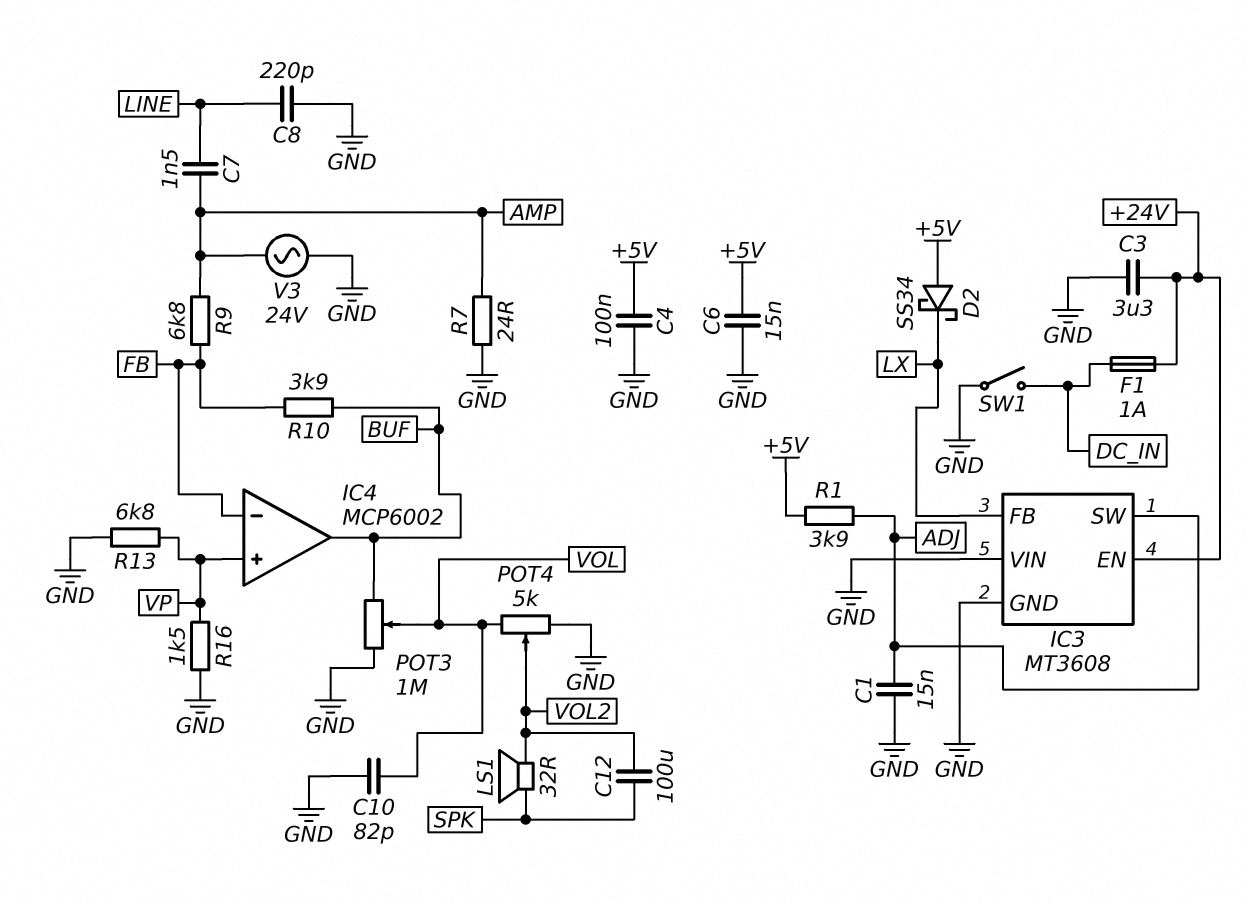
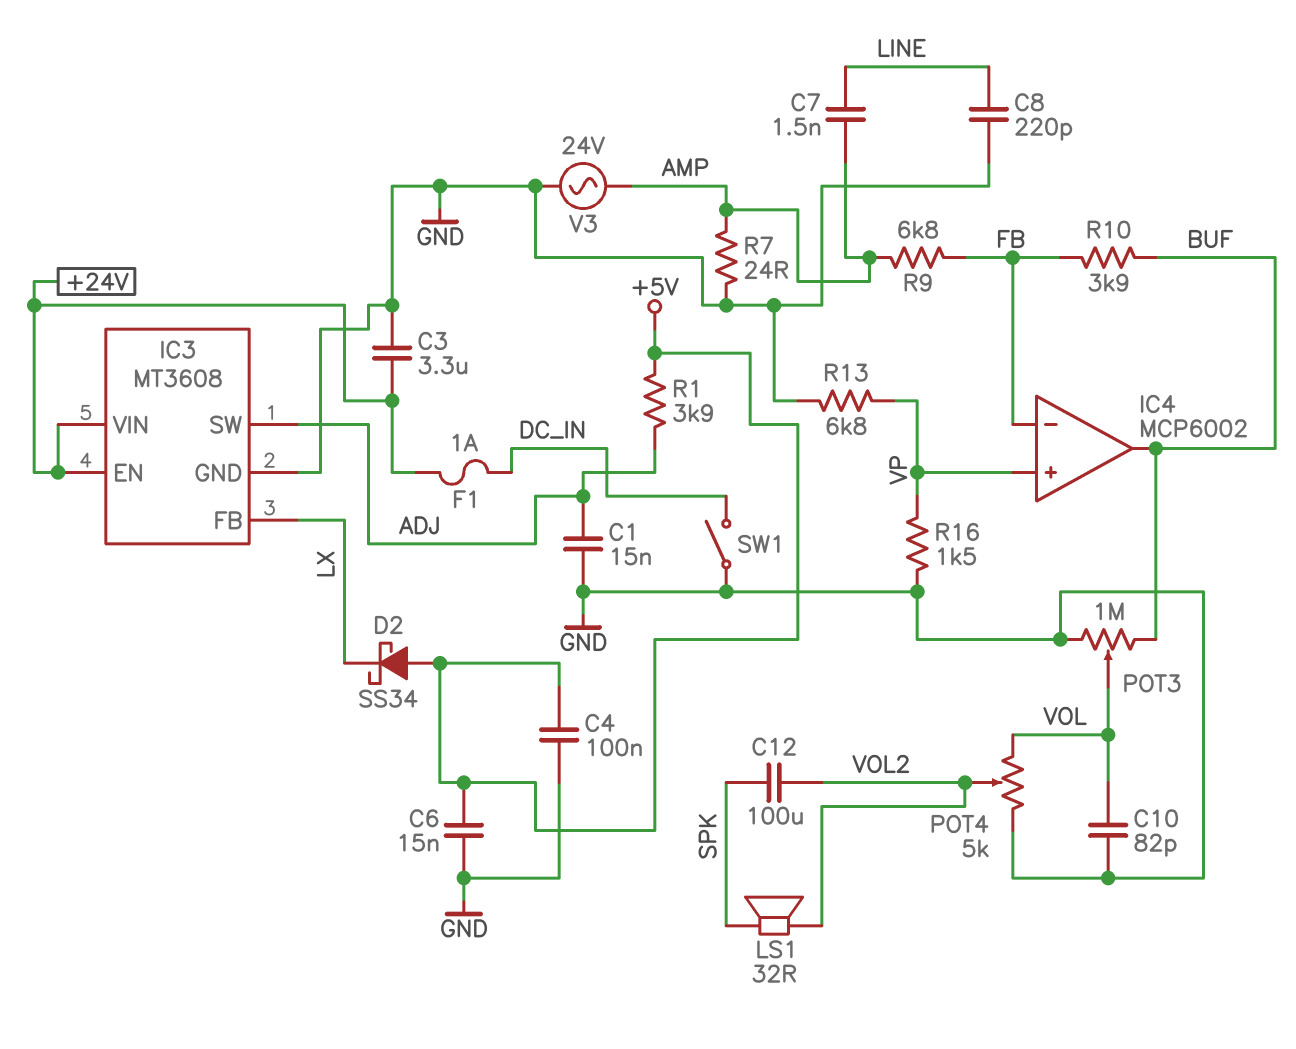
IC3 pin VIN: GND -> +24V

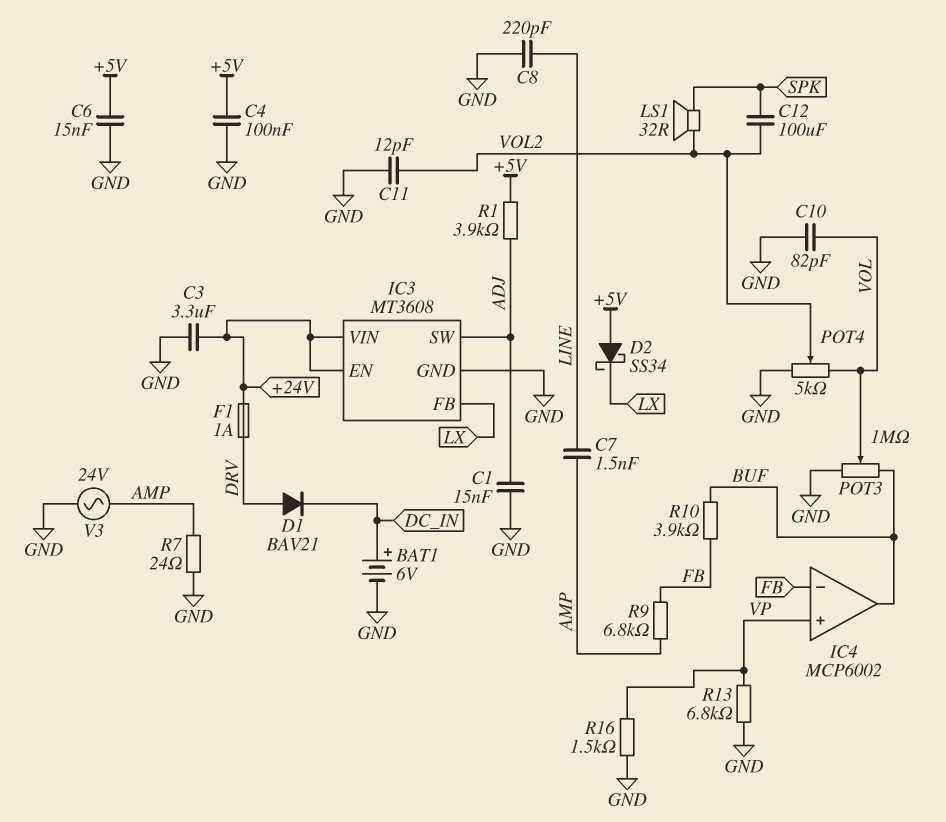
BAT1: none -> 6V (plus DC_IN, minus GND)
C11: none -> 12pF (GND, VOL2)
D1: none -> diode BAV21 (A DRV, K DC_IN)
F1: 1A (+24V, DC_IN) -> 1A (+24V, DRV)
SW1: switch (DC_IN, GND) -> none

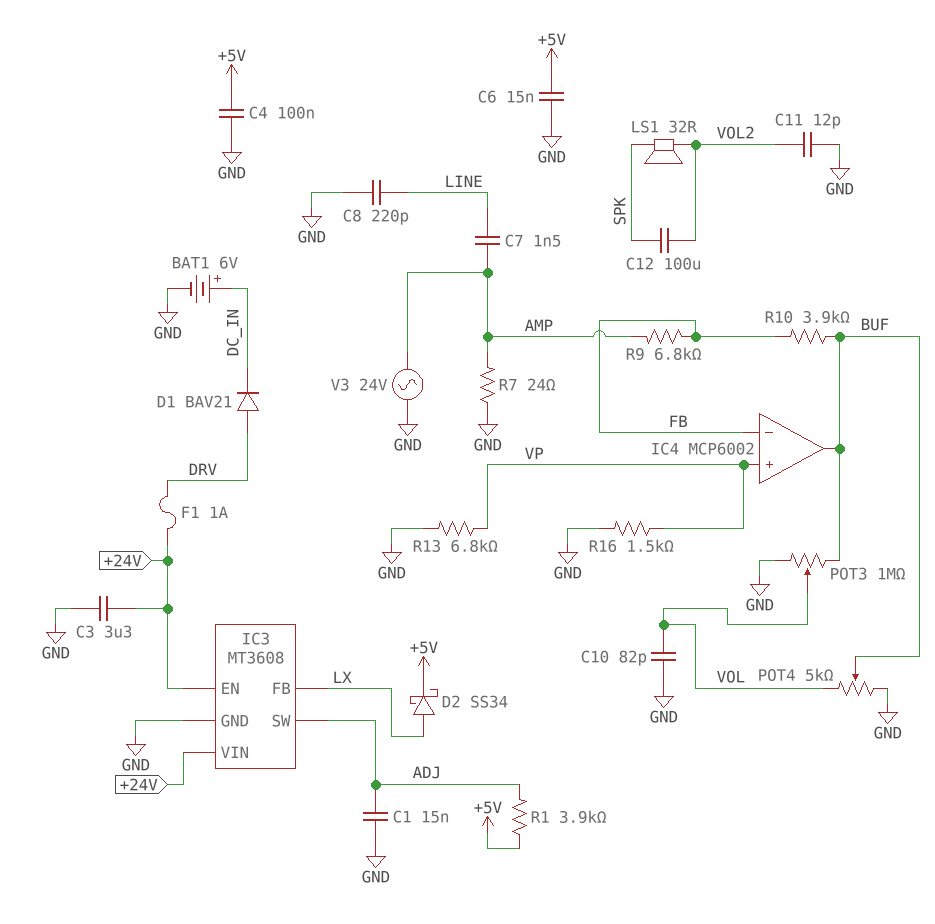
D2: schottky SS34 (A +5V, K LX) -> schottky SS34 (A LX, K +5V)
POT4: 5k (GND, VOL, wiper VOL2) -> 5k (GND, VOL, wiper BUF)

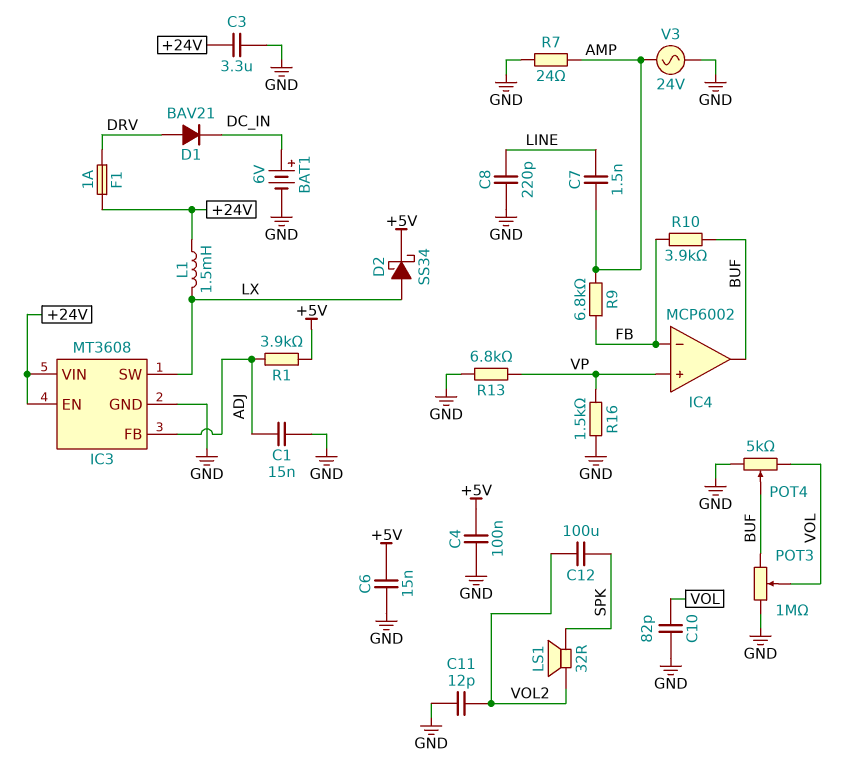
IC3 pin FB: LX -> ADJ
IC3 pin SW: ADJ -> LX
L1: none -> 1.5mH (+24V, LX)

